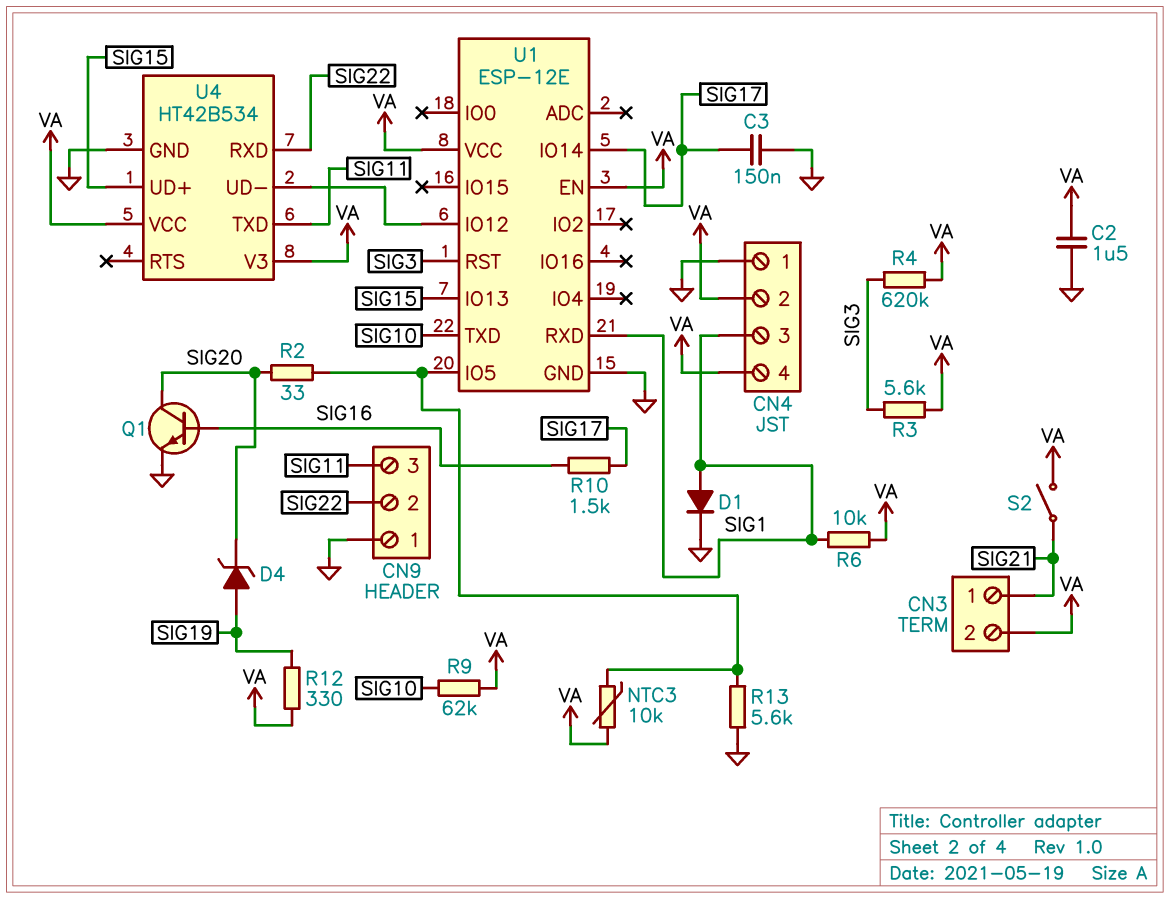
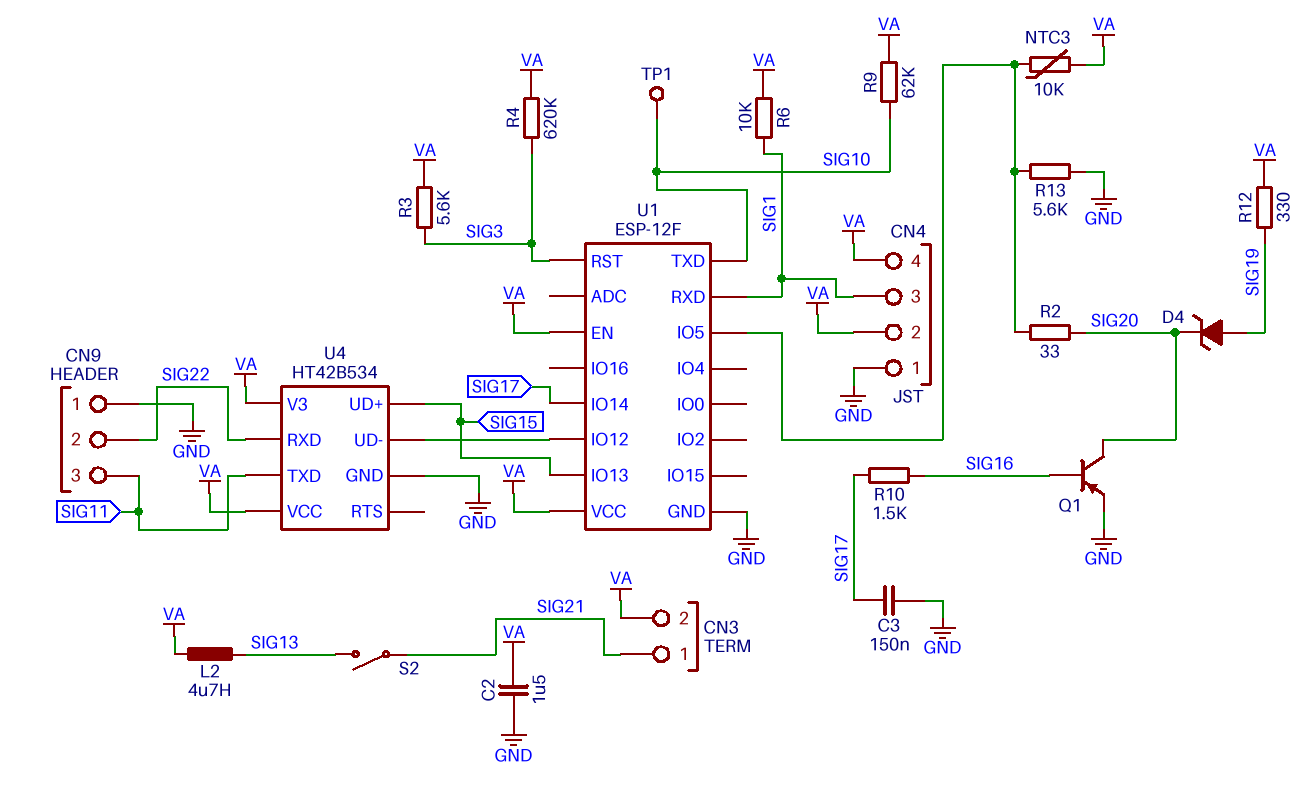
D1: diode (A SIG1, K GND) -> none
L2: none -> 4.7uH (SIG13, VA)
Q1: NPN (B SIG16, C SIG20, E GND) -> PNP (B SIG16, C SIG20, E GND)
S2: switch (SIG21, VA) -> switch (SIG13, SIG21)
TP1: none -> test point (SIG10)
U1: ESP-12E -> ESP-12F

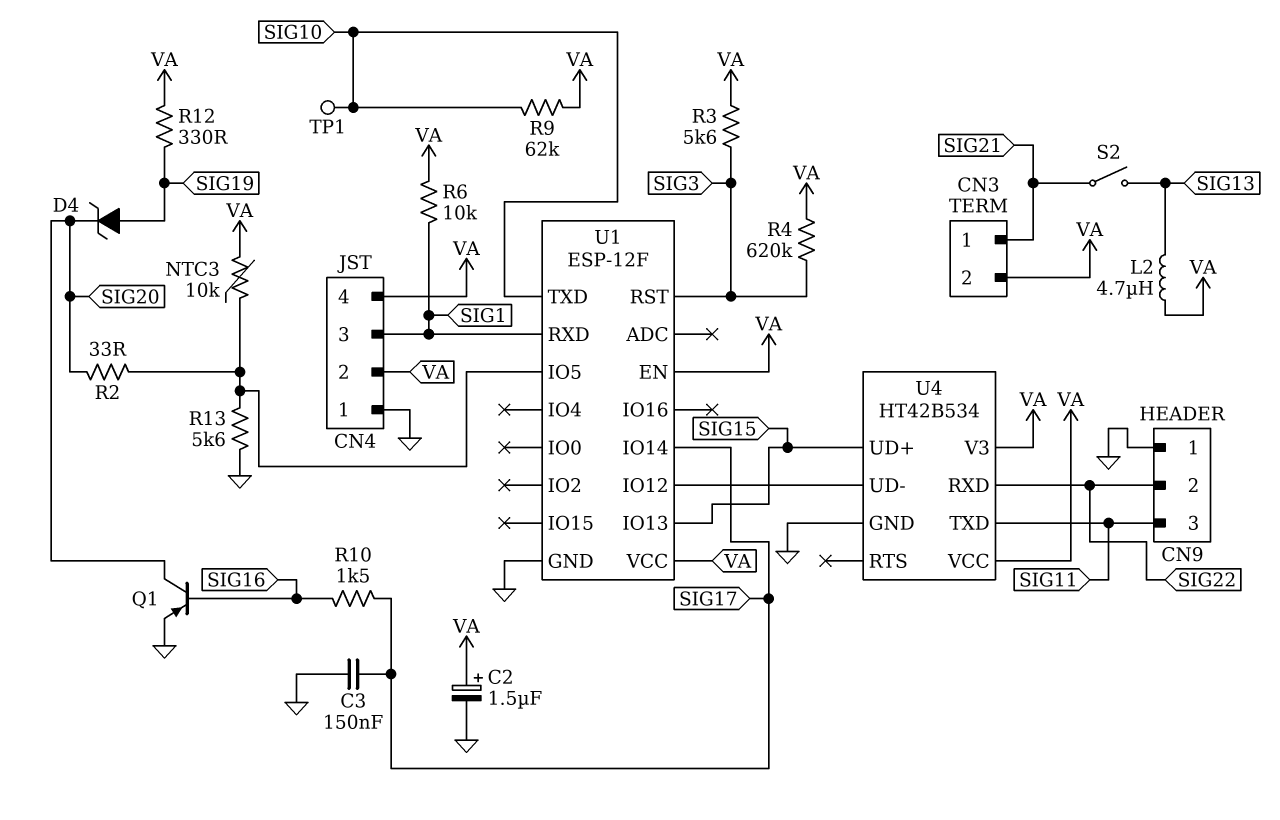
C2: 1.5uF (GND, VA) -> 1.5uF (plus VA, minus GND)

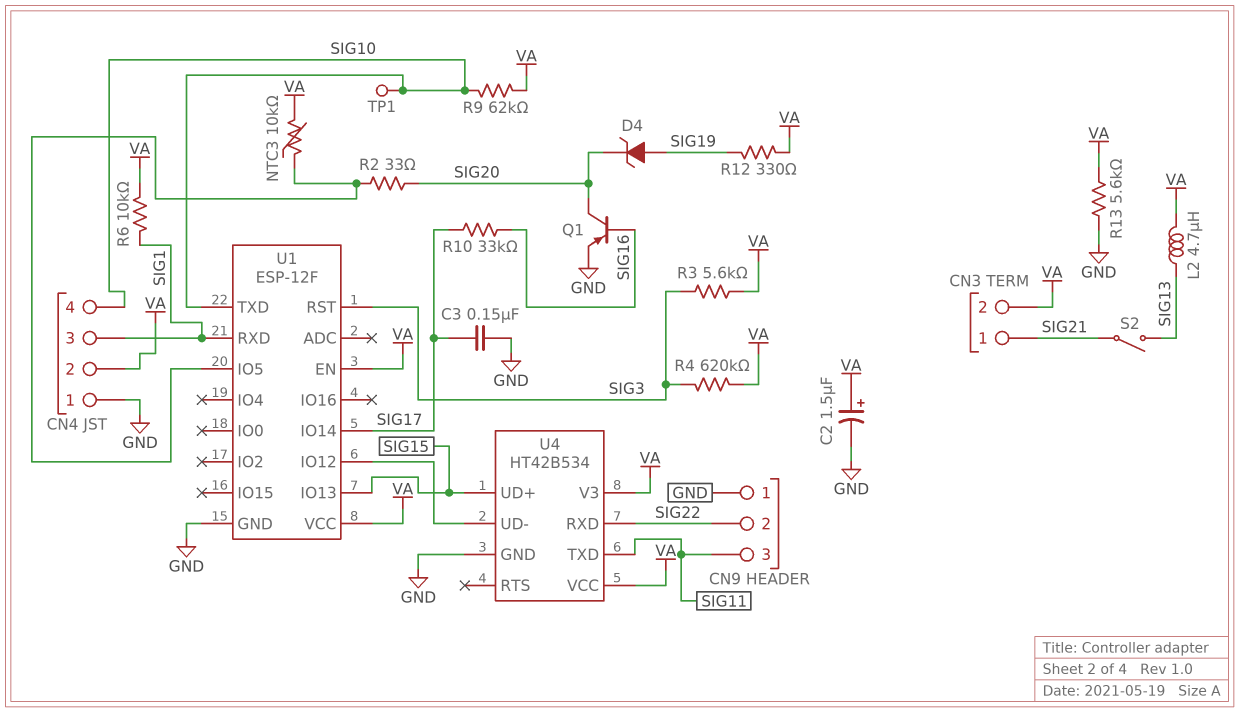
CN4 pin 4: VA -> SIG10
R10: 1.5k (SIG16, SIG17) -> 33k (SIG16, SIG17)
R13: 5.6k (GND, U1/IO5) -> 5.6k (GND, VA)

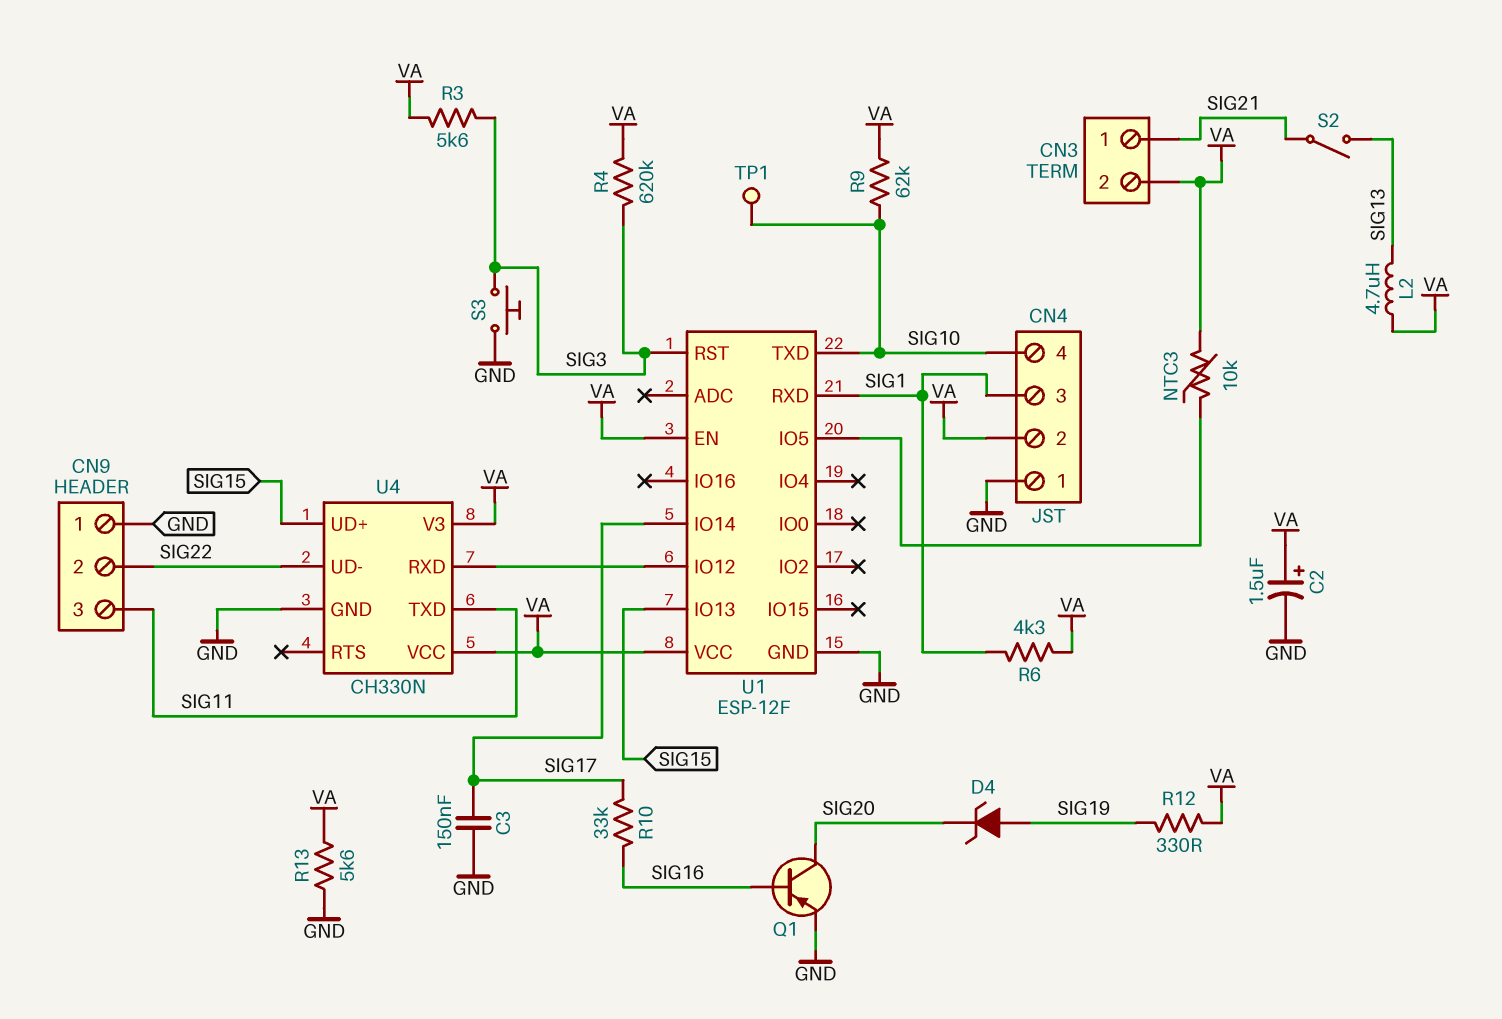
R2: 33 (SIG20, U1/IO5) -> none
R6: 10k (SIG1, VA) -> 4.3k (SIG1, VA)
S3: none -> button (GND, SIG3)
U4: HT42B534 -> CH330N
U4 pin RXD: SIG22 -> U1/IO12
U4 pin UD-: U1/IO12 -> SIG22

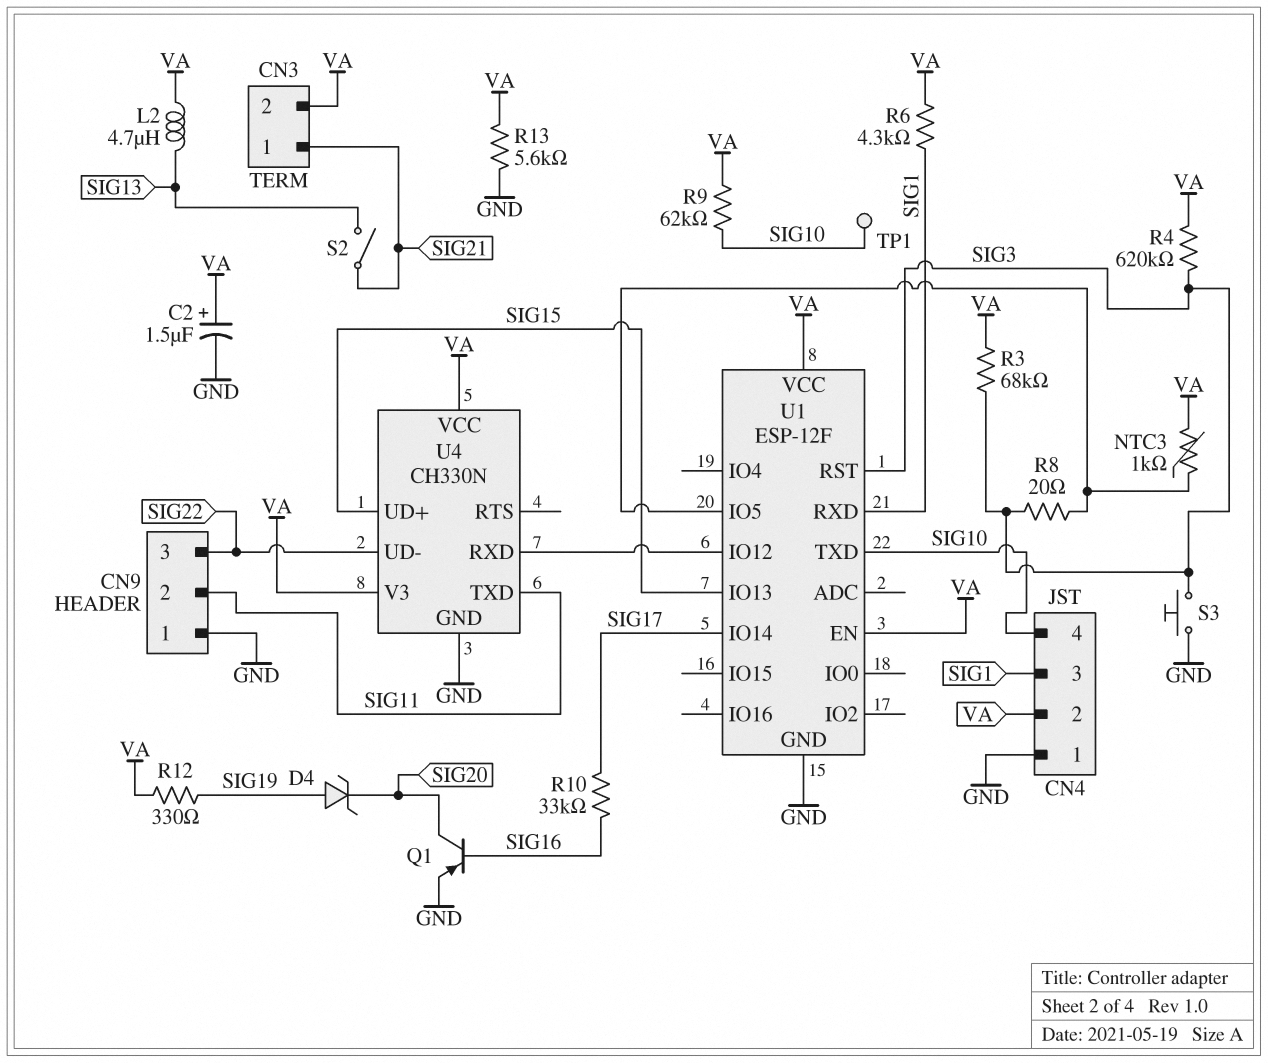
C3: 150nF (GND, SIG17) -> none
CN9 pin 2: SIG22 -> SIG11
CN9 pin 3: SIG11 -> SIG22
NTC3: 10k (U1/IO5, VA) -> 1k (U1/IO5, VA)
R3: 5.6k (SIG3, VA) -> 68k (SIG3, VA)
R8: none -> 20 (SIG3, U1/IO5)

